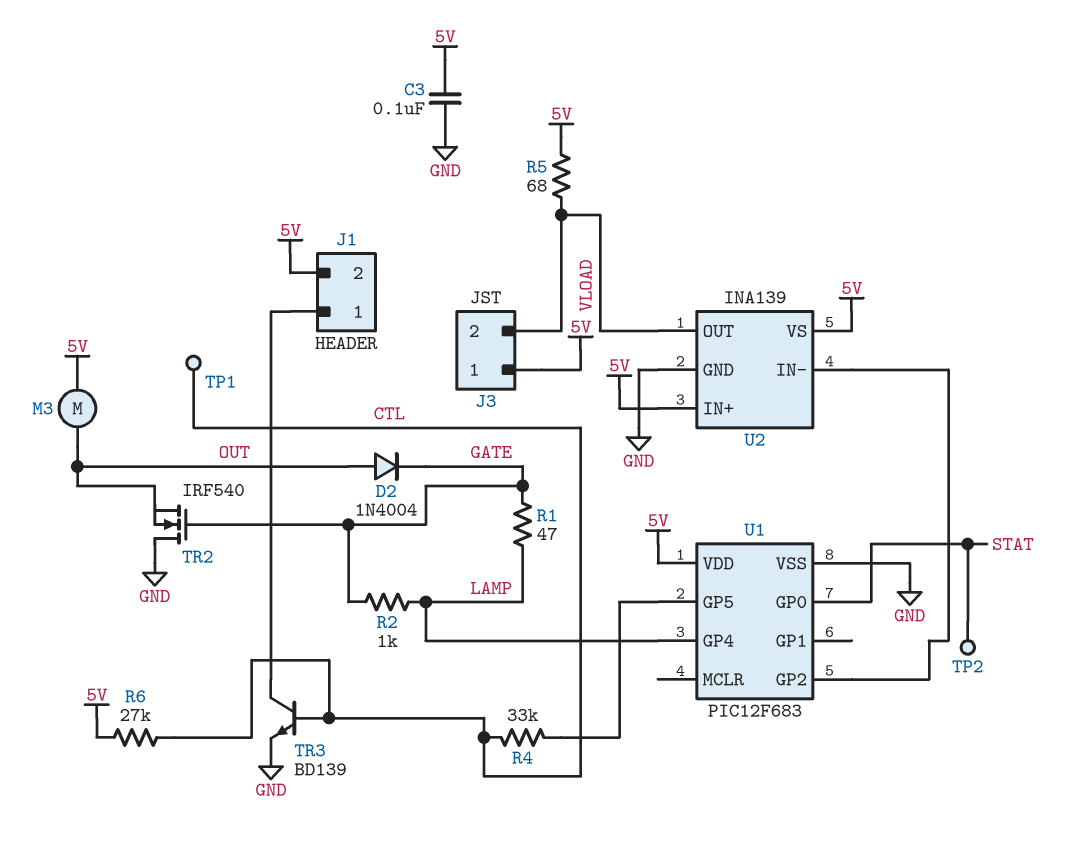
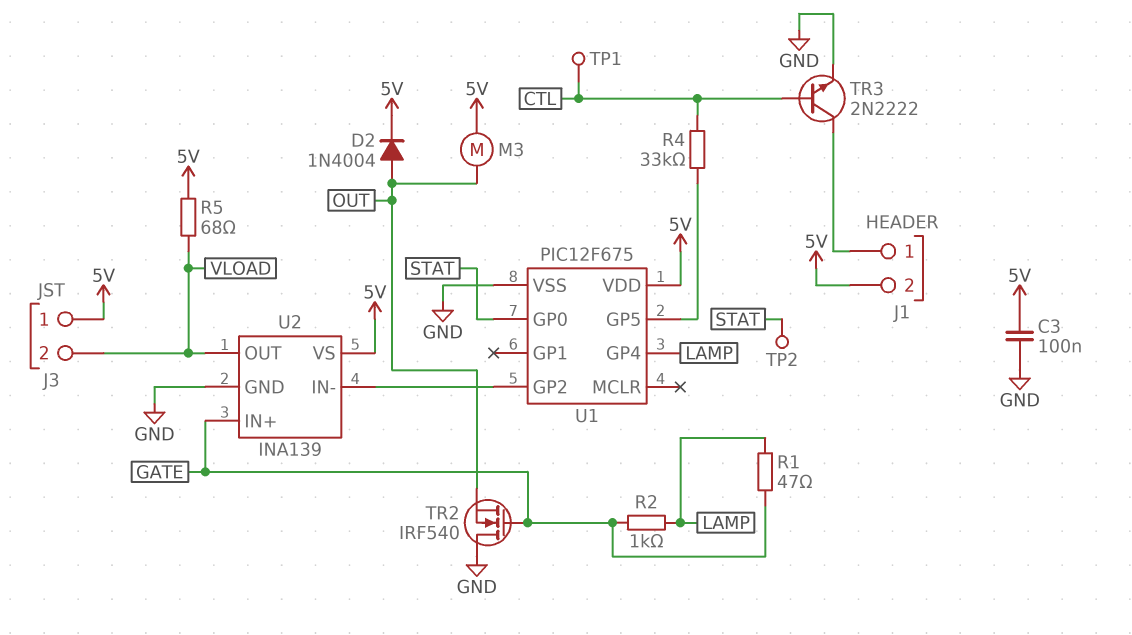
D2: diode 1N4004 (A OUT, K GATE) -> diode 1N4004 (A OUT, K 5V)
R6: 27k (5V, CTL) -> none
TR3: NPN BD139 (B CTL, C J1/1, E GND) -> NPN 2N2222 (B CTL, C J1/1, E GND)
U1: PIC12F683 -> PIC12F675
U2 pin IN+: 5V -> GATE

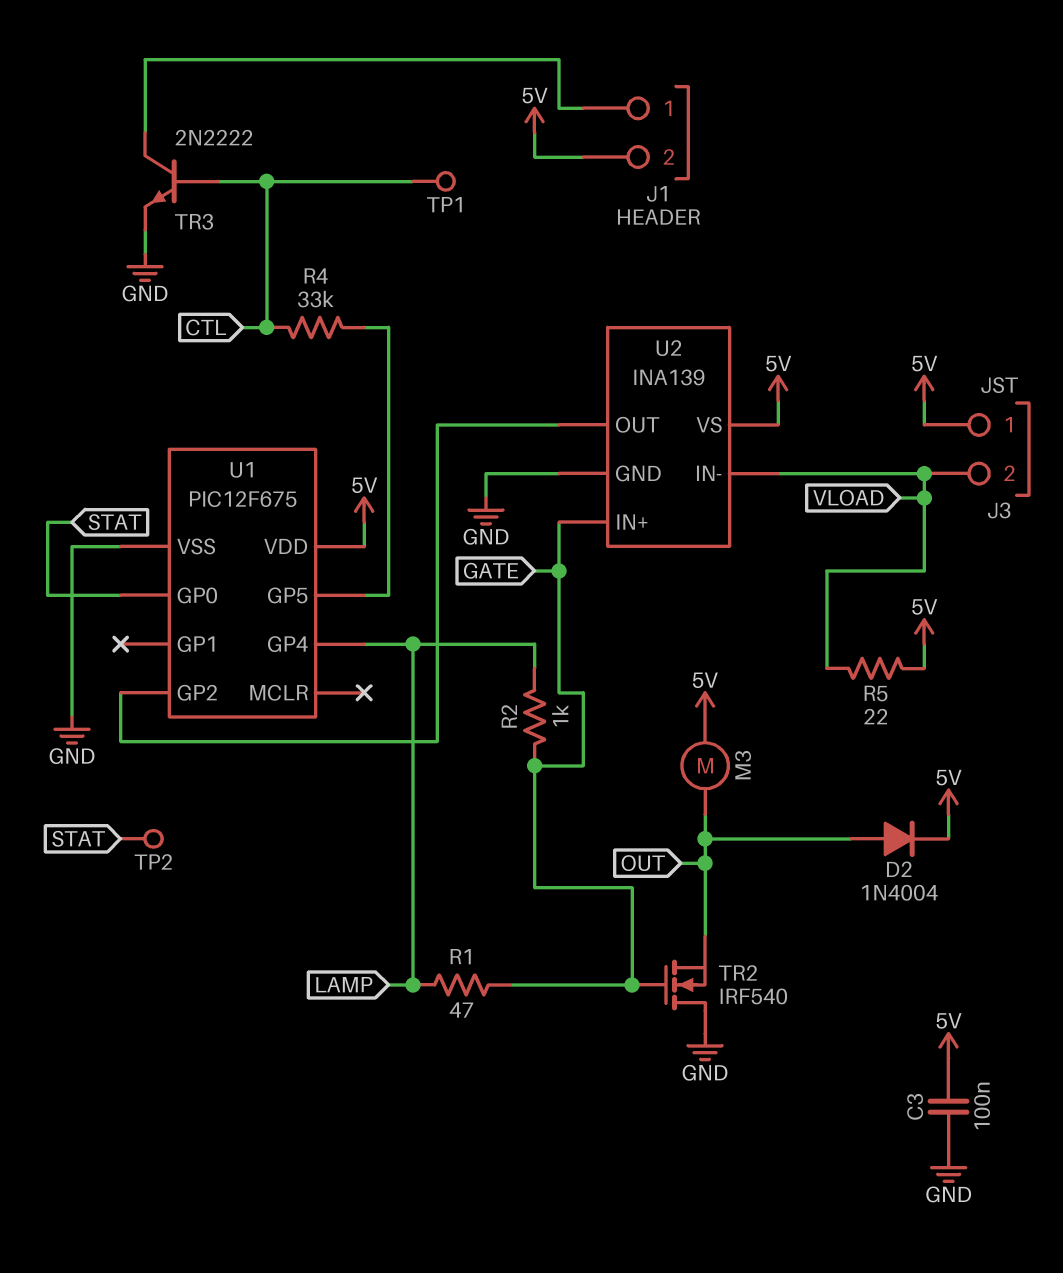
R5: 68 (5V, VLOAD) -> 22 (5V, VLOAD)
U2 pin IN-: U1/GP2 -> VLOAD
U2 pin OUT: VLOAD -> U1/GP2

